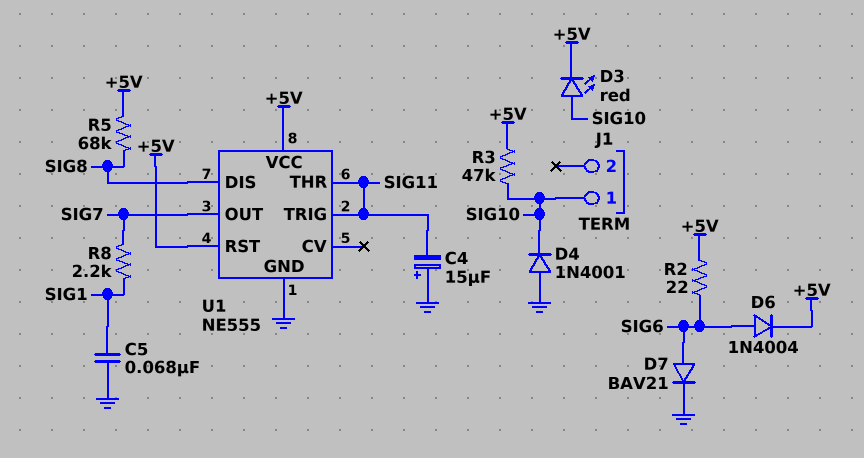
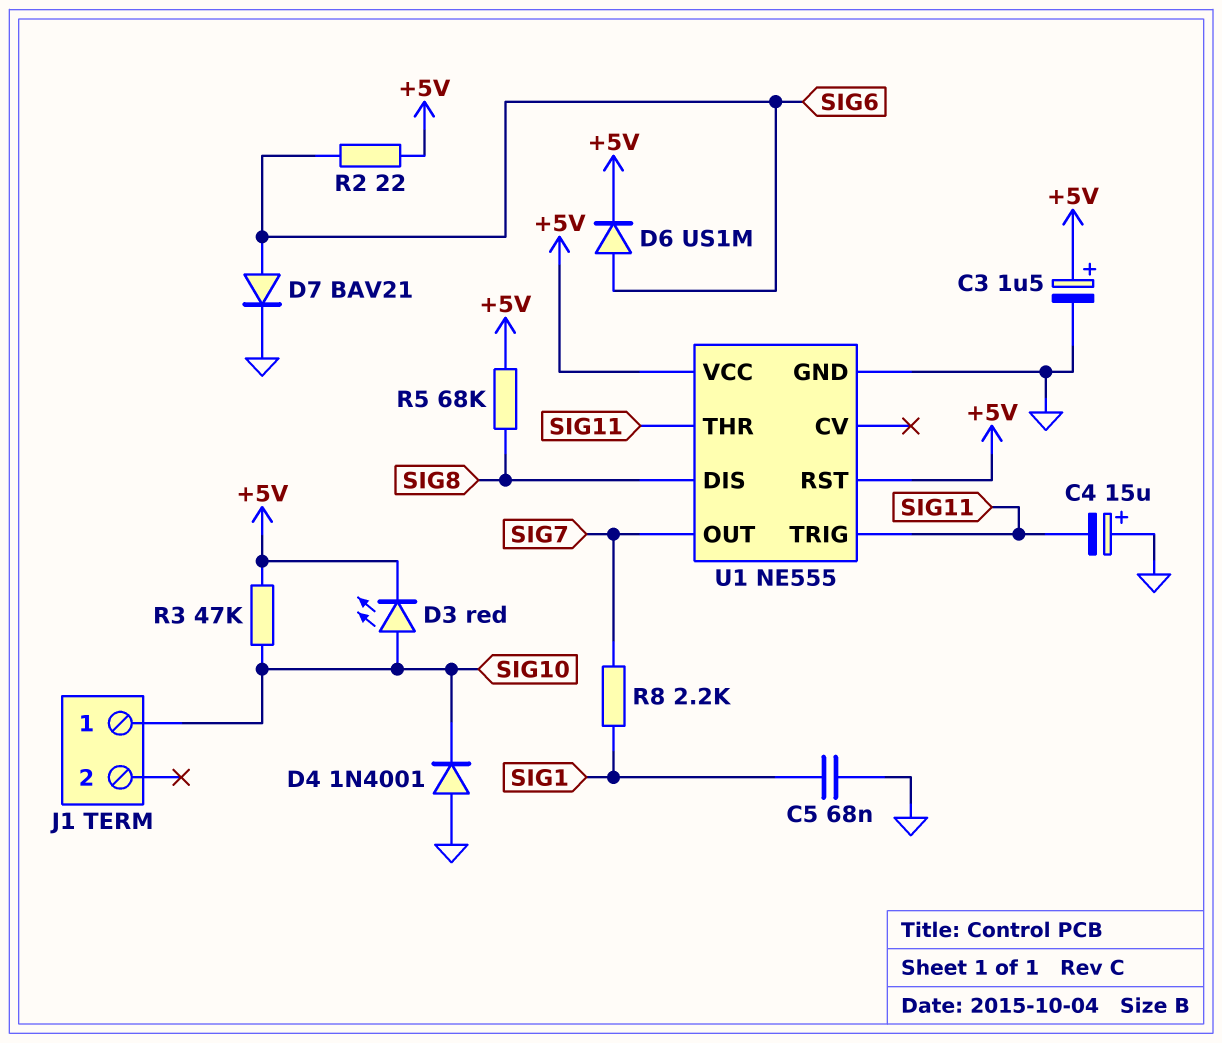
C3: none -> 1.5uF (plus +5V, minus GND)
D6: diode 1N4004 (A SIG6, K +5V) -> diode US1M (A SIG6, K +5V)

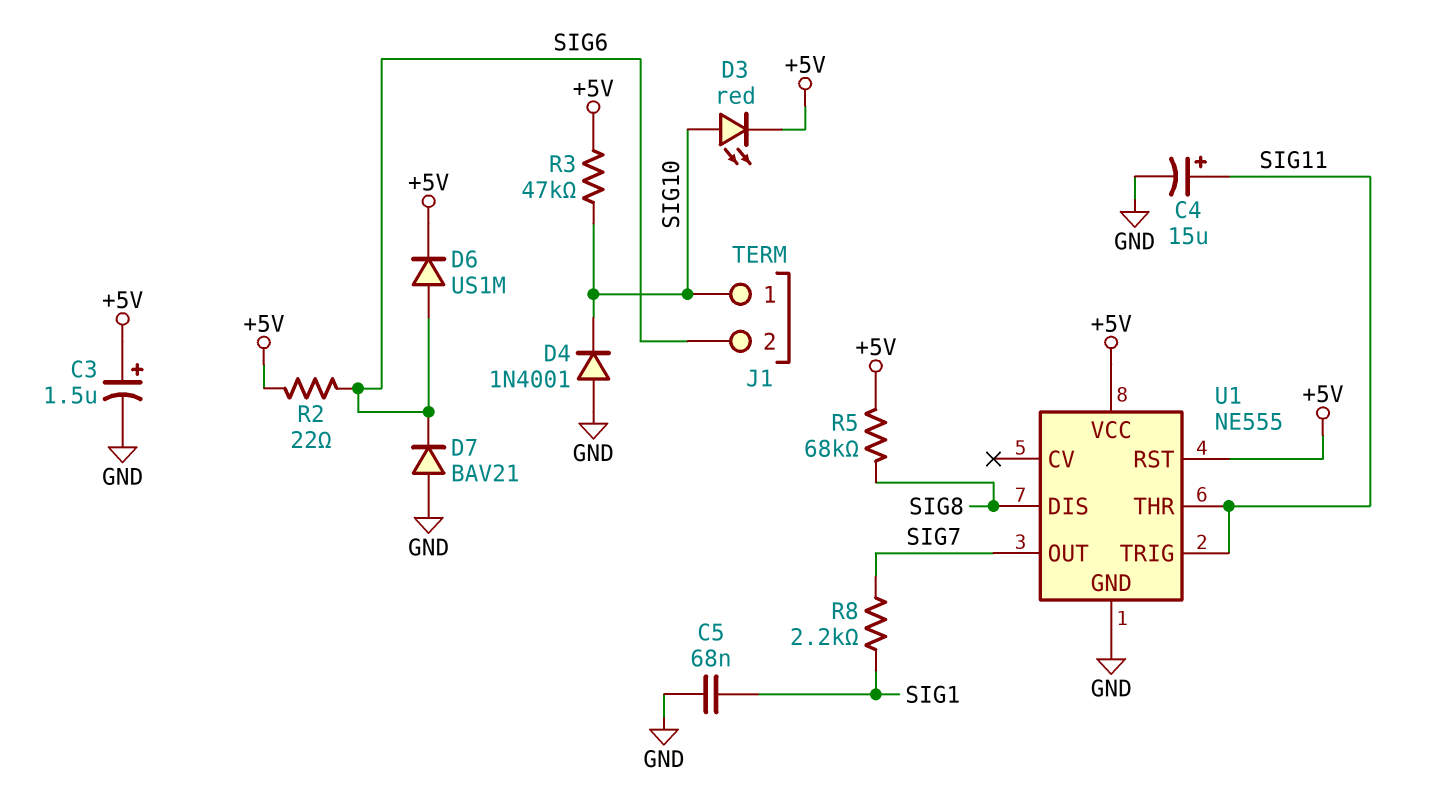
C4: 15uF (plus GND, minus SIG11) -> 15uF (plus SIG11, minus GND)
D7: diode BAV21 (A SIG6, K GND) -> diode BAV21 (A GND, K SIG6)
J1 pin 2: none -> SIG6

